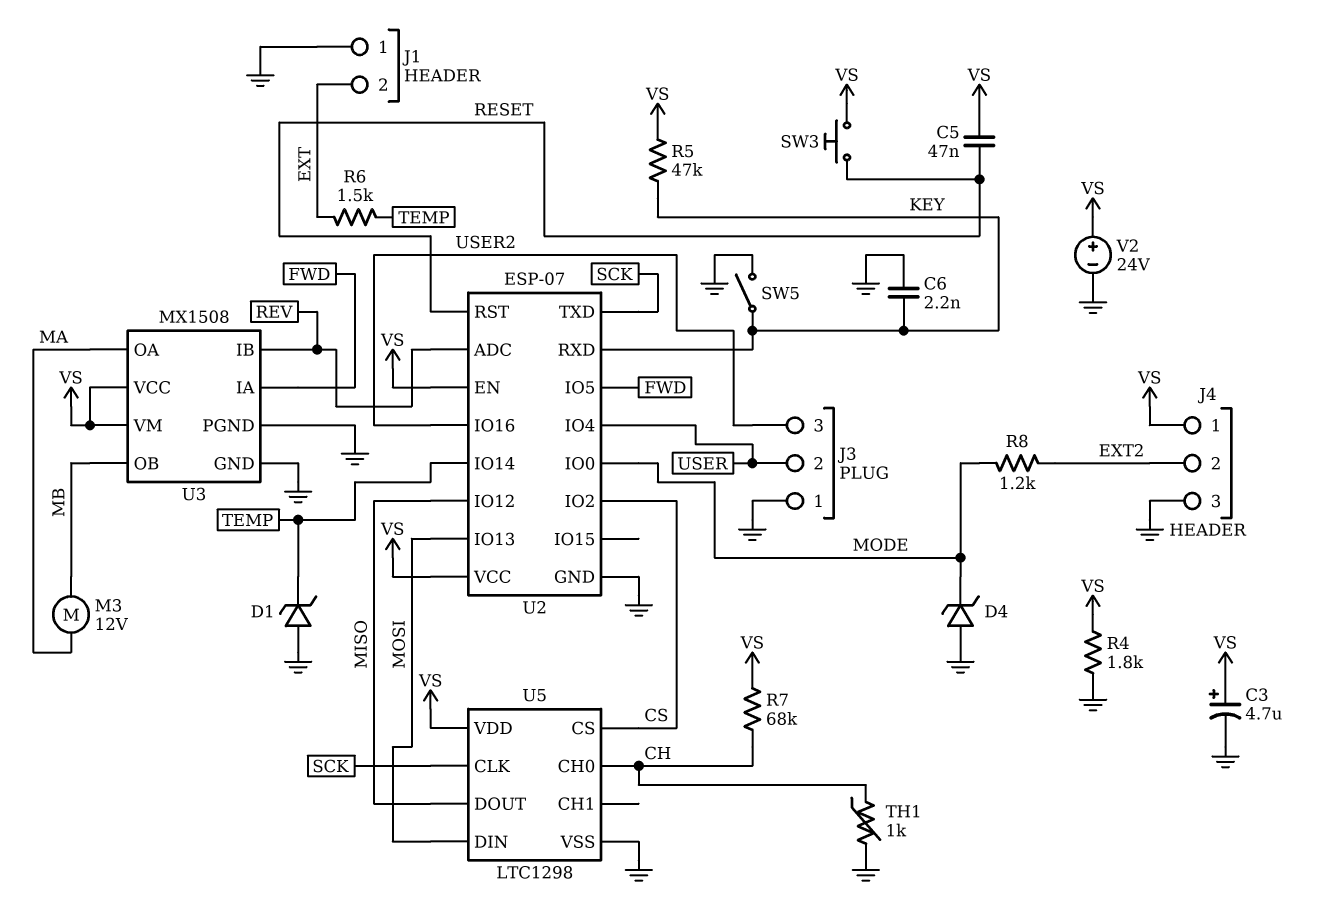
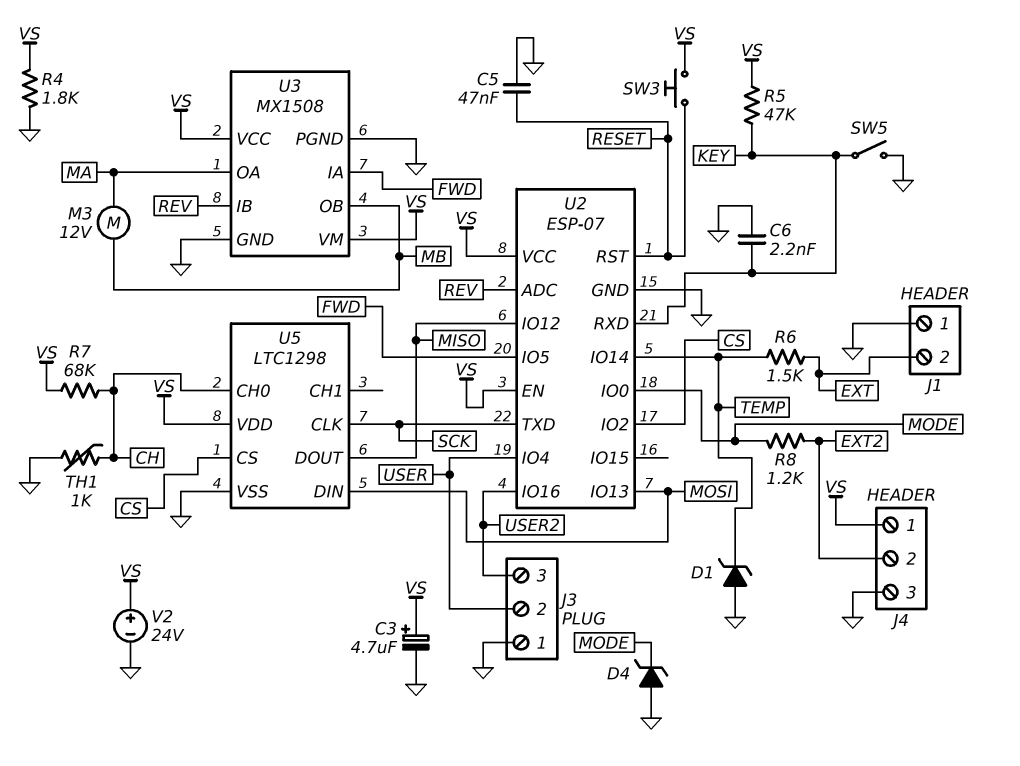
C5: 47nF (RESET, VS) -> 47nF (GND, RESET)

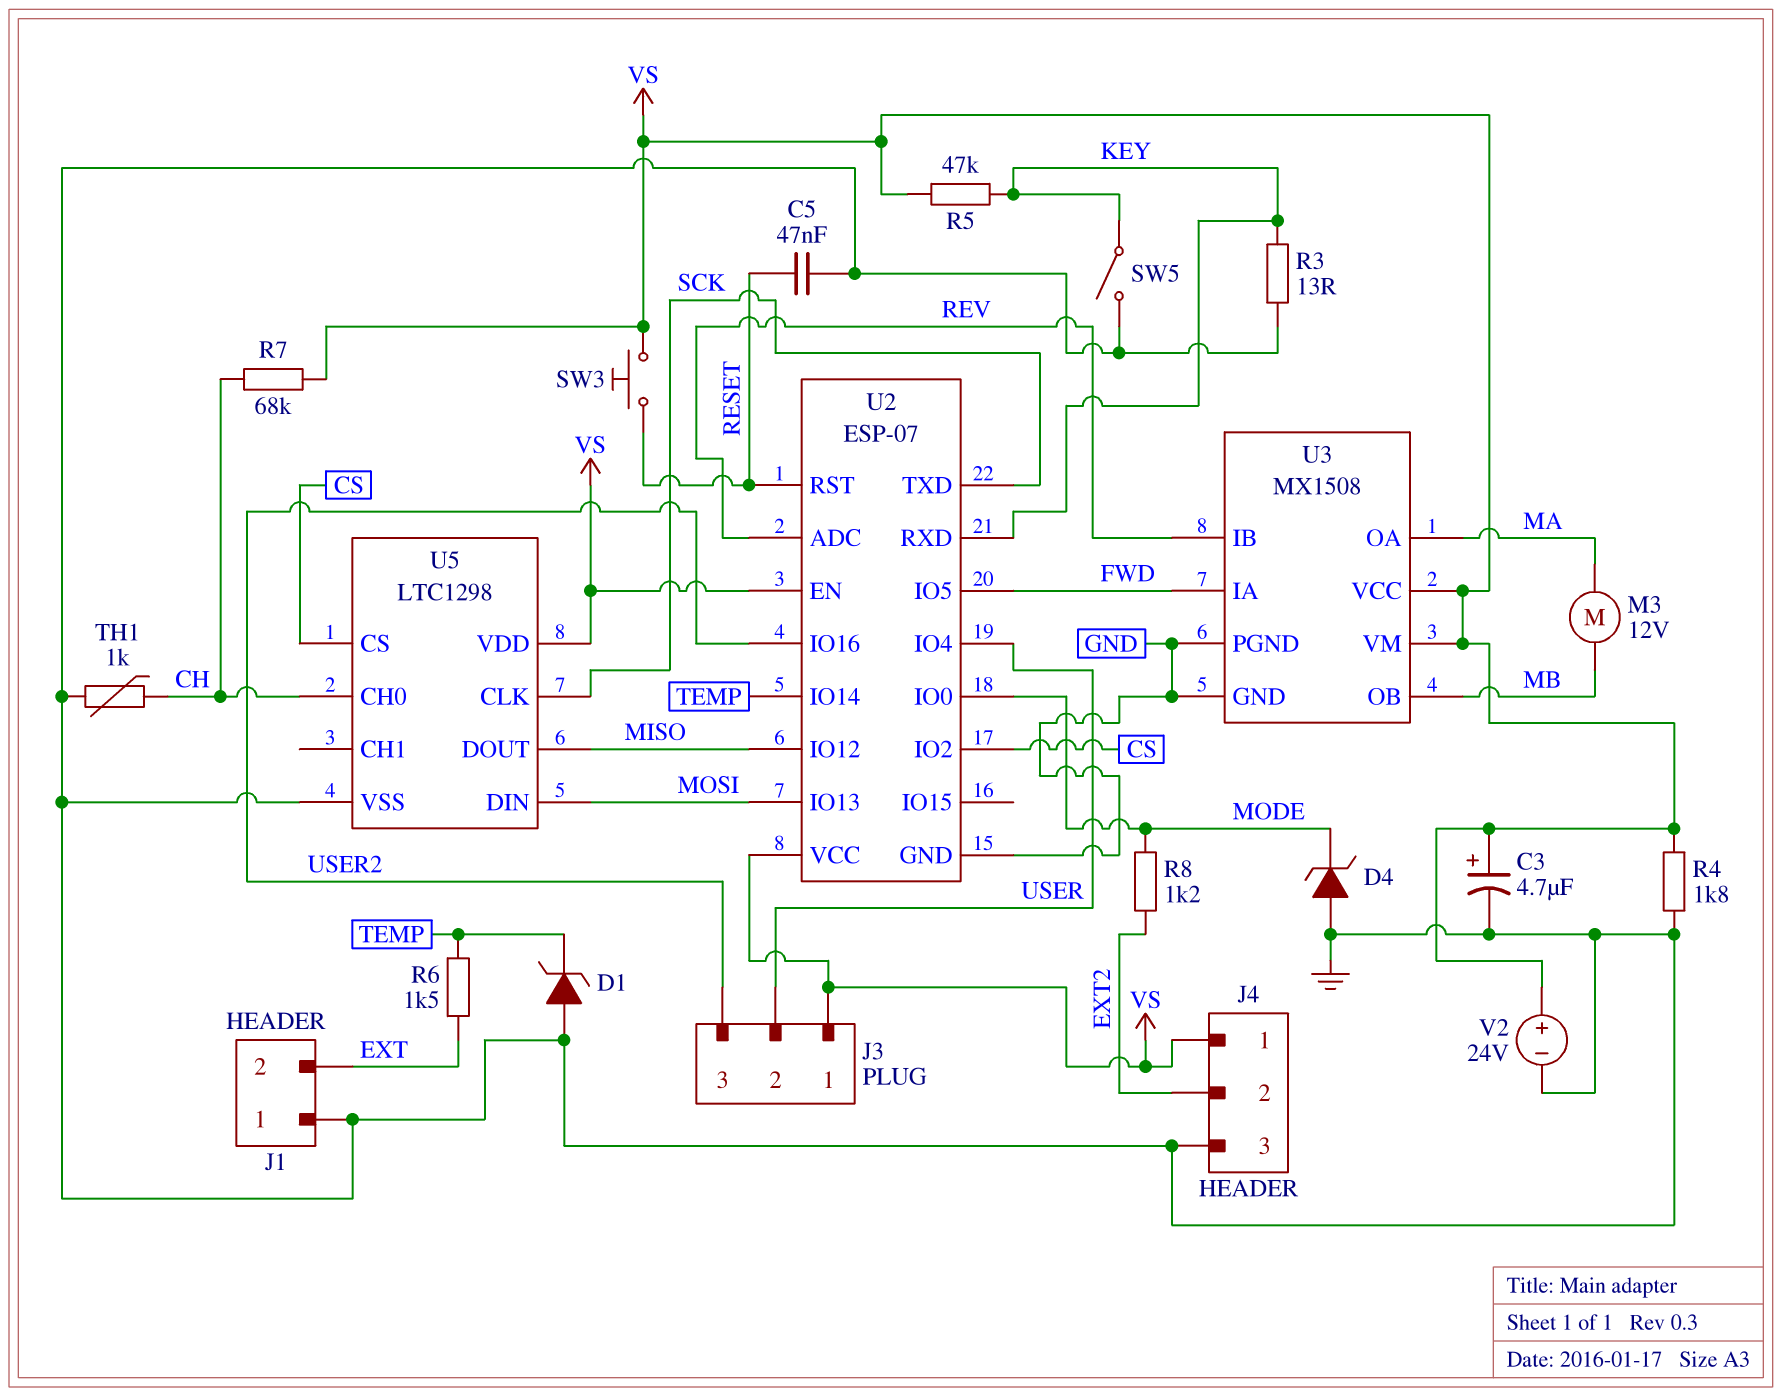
C6: 2.2nF (GND, KEY) -> none
J3 pin 1: GND -> VS
R3: none -> 13 (GND, KEY)

